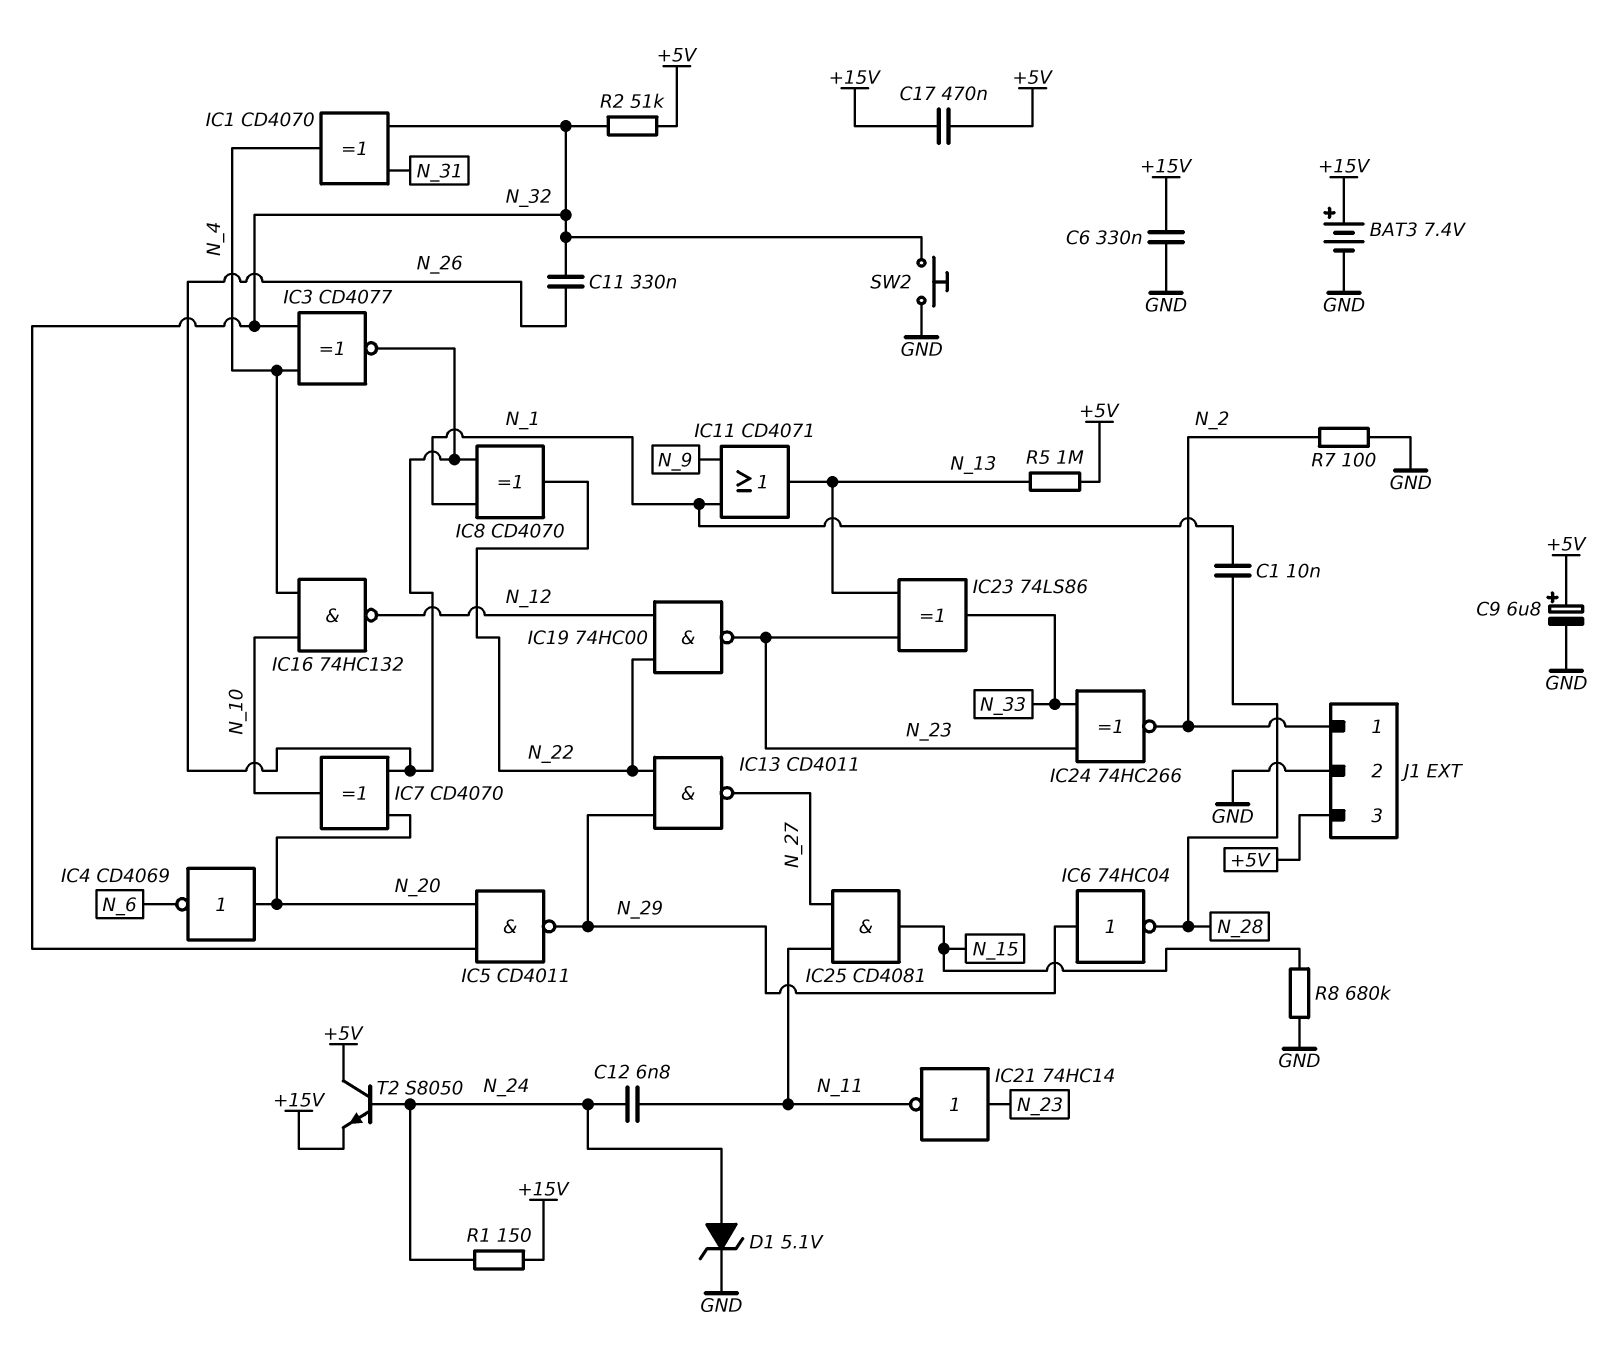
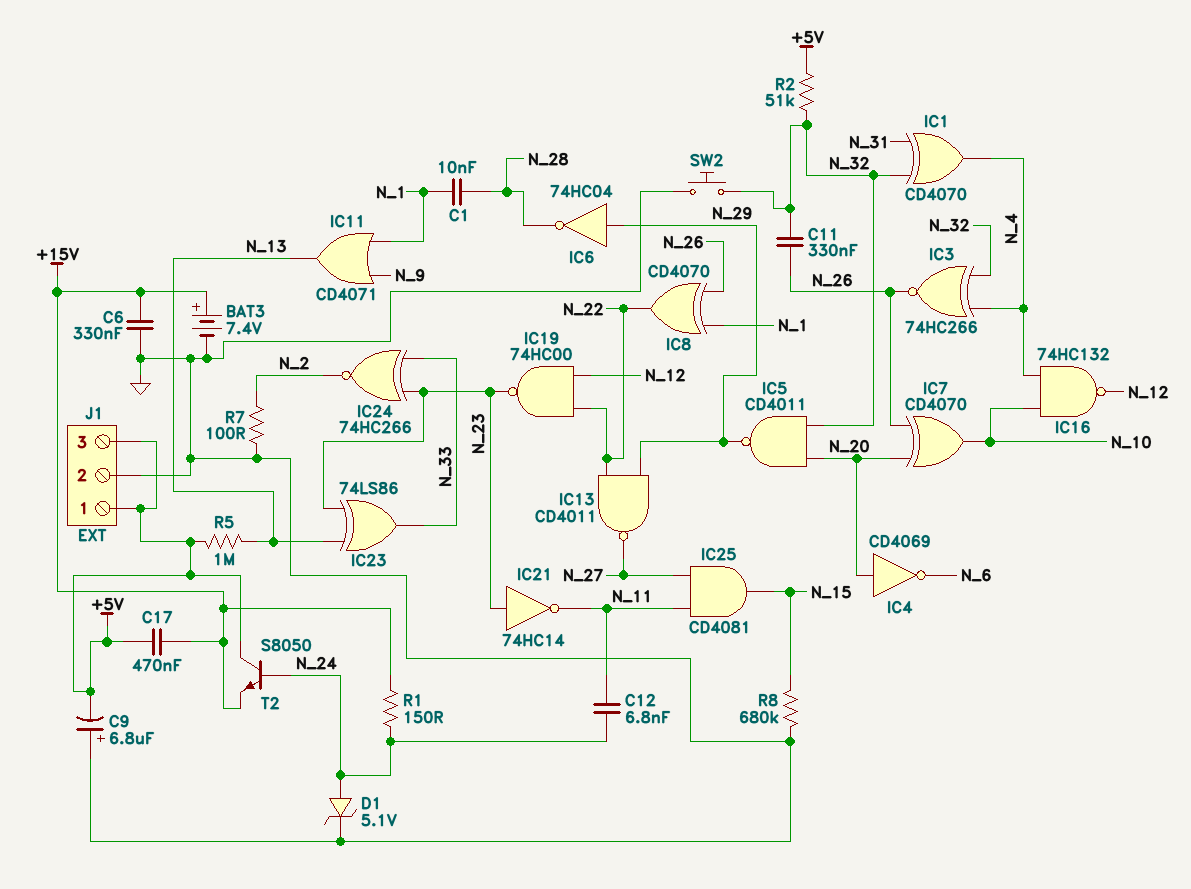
C9: 6.8uF (plus +5V, minus GND) -> 6.8uF (plus GND, minus +5V)
IC3: XNOR CD4077 (in N_4, in N_32, out N_26) -> XNOR 74HC266 (in N_4, in N_32, out N_26)
J1 pin 1: N_2 -> +5V

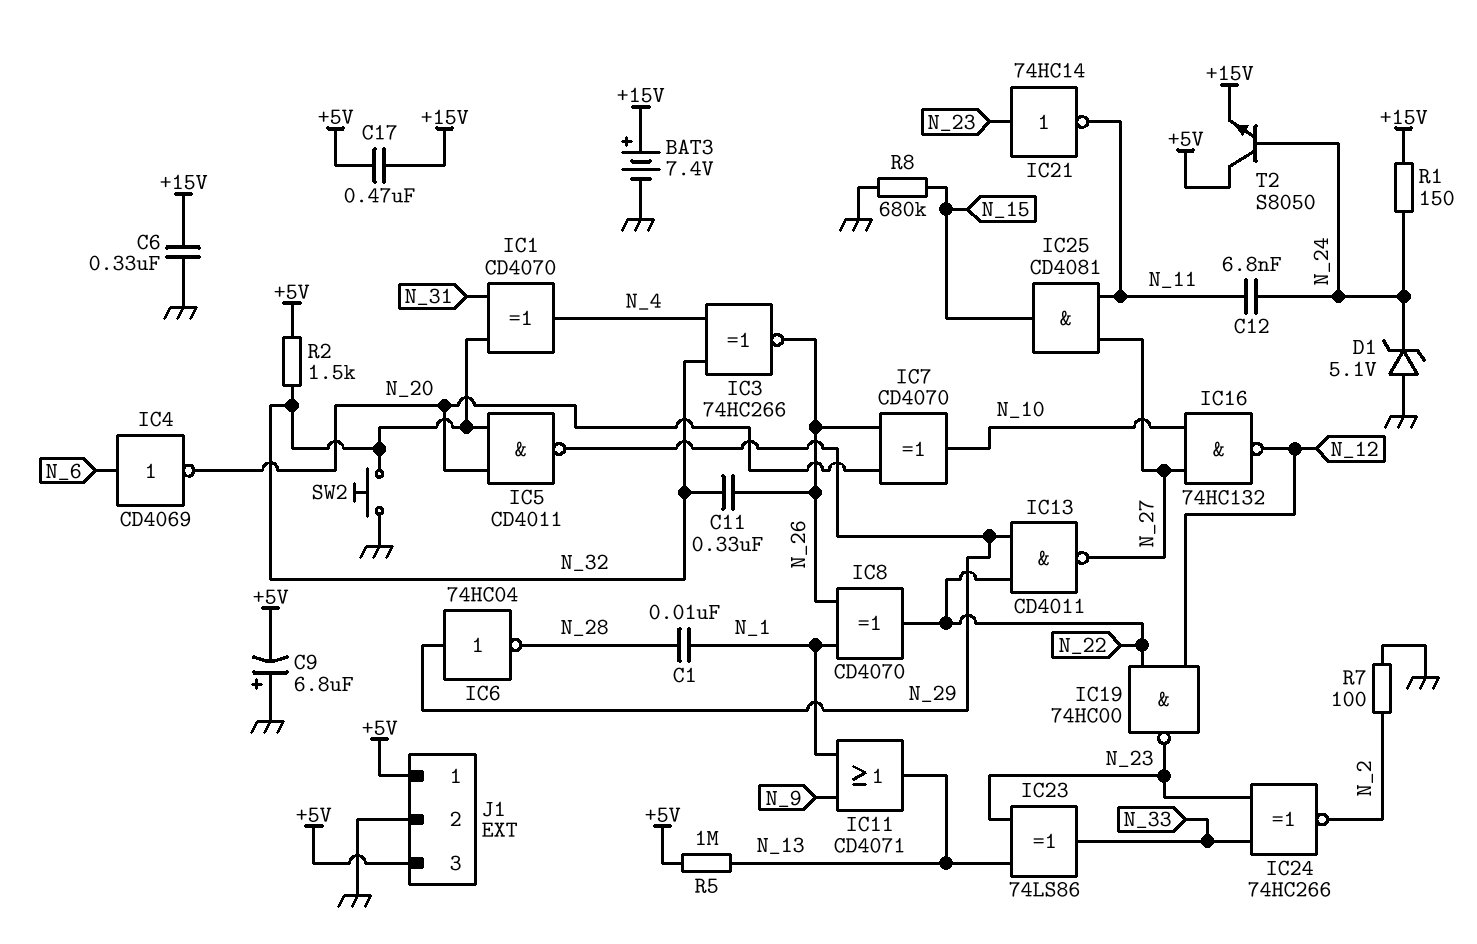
D1: zener 5.1V (A N_24, K GND) -> zener 5.1V (A GND, K N_24)
IC4: NOT CD4069 (in N_20, out N_6) -> NOT CD4069 (in N_6, out N_20)
IC16: NAND 74HC132 (in N_4, in N_10, out N_12) -> NAND 74HC132 (in N_10, in N_27, out N_12)
R2: 51k (+5V, N_32) -> 1.5k (+5V, N_32)

